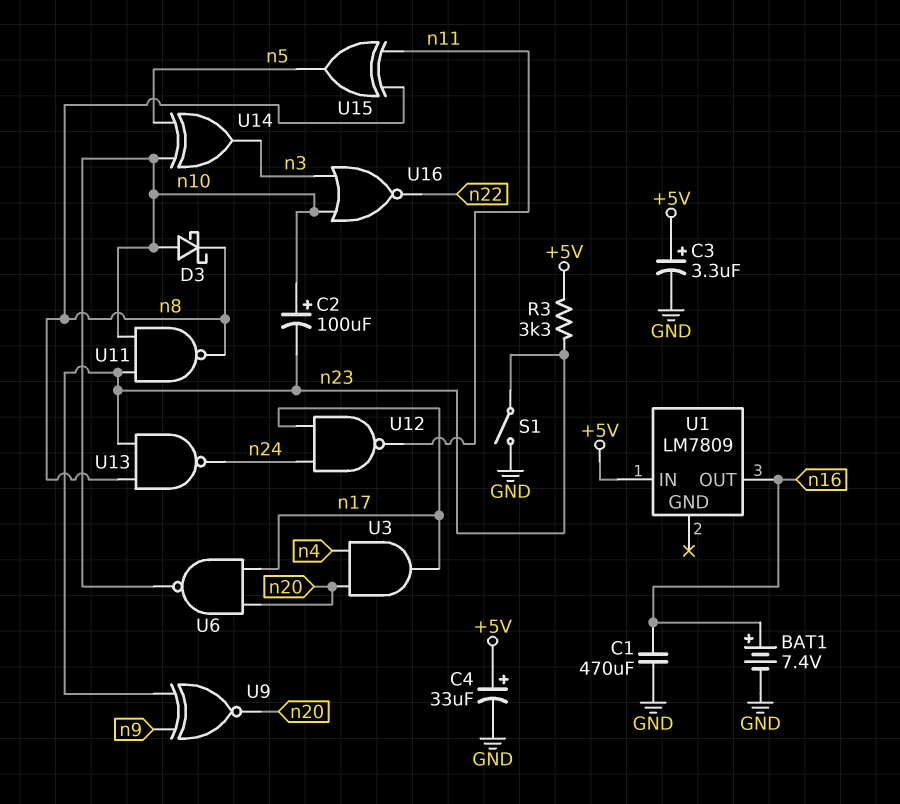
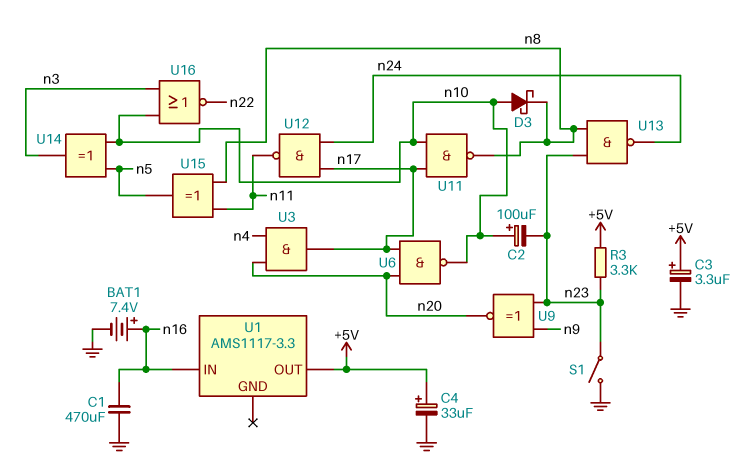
U1: LM7809 -> AMS1117-3.3
U1 pin IN: +5V -> n16
U1 pin OUT: n16 -> +5V
U11: NAND (in n10, in n23, out n8) -> NAND (in n10, in n17, out n8)

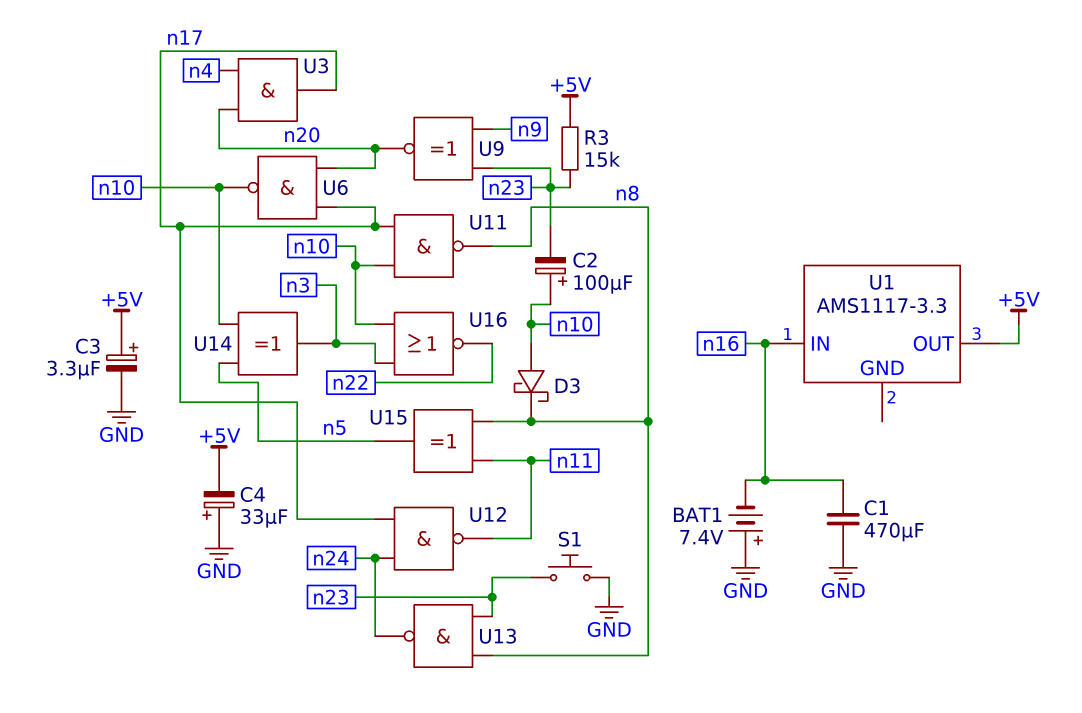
BAT1: 7.4V (plus n16, minus GND) -> 7.4V (plus GND, minus n16)
C4: 33uF (plus +5V, minus GND) -> 33uF (plus GND, minus +5V)
R3: 3.3k (+5V, n23) -> 15k (+5V, n23)
S1: switch (GND, n23) -> button (GND, n23)

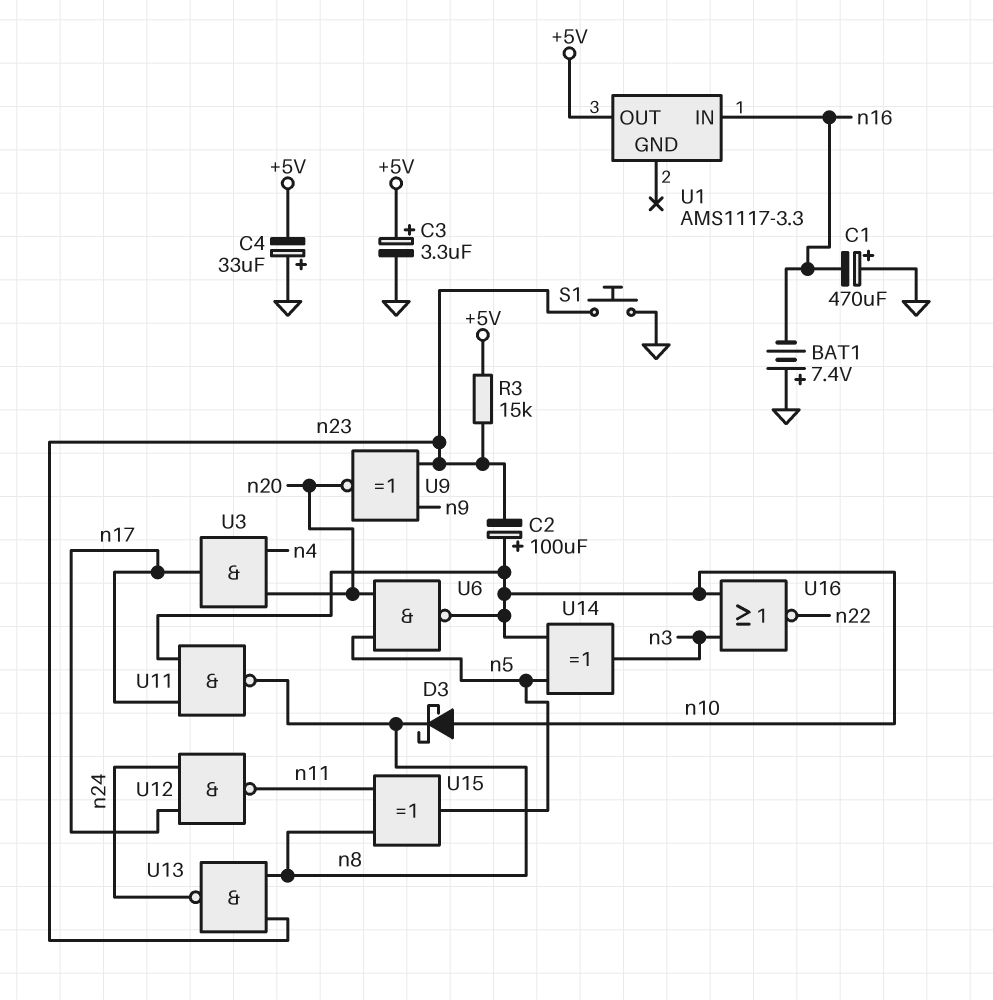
C1: 470uF (GND, n16) -> 470uF (plus GND, minus n16)
U6: NAND (in n17, in n20, out n10) -> NAND (in n5, in n20, out n10)

